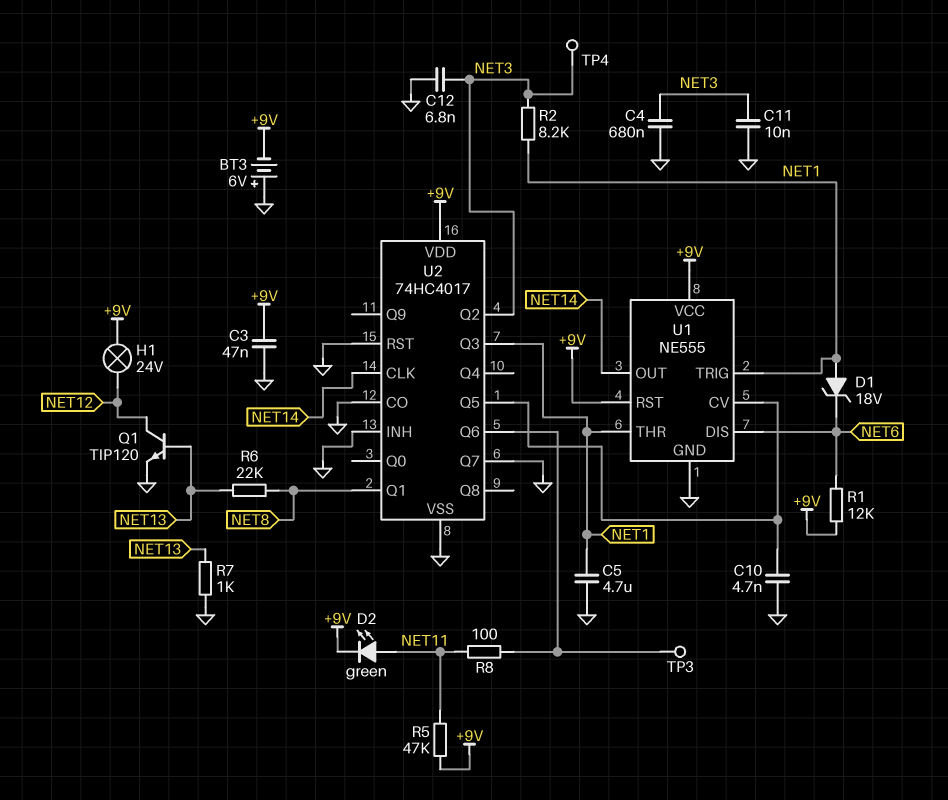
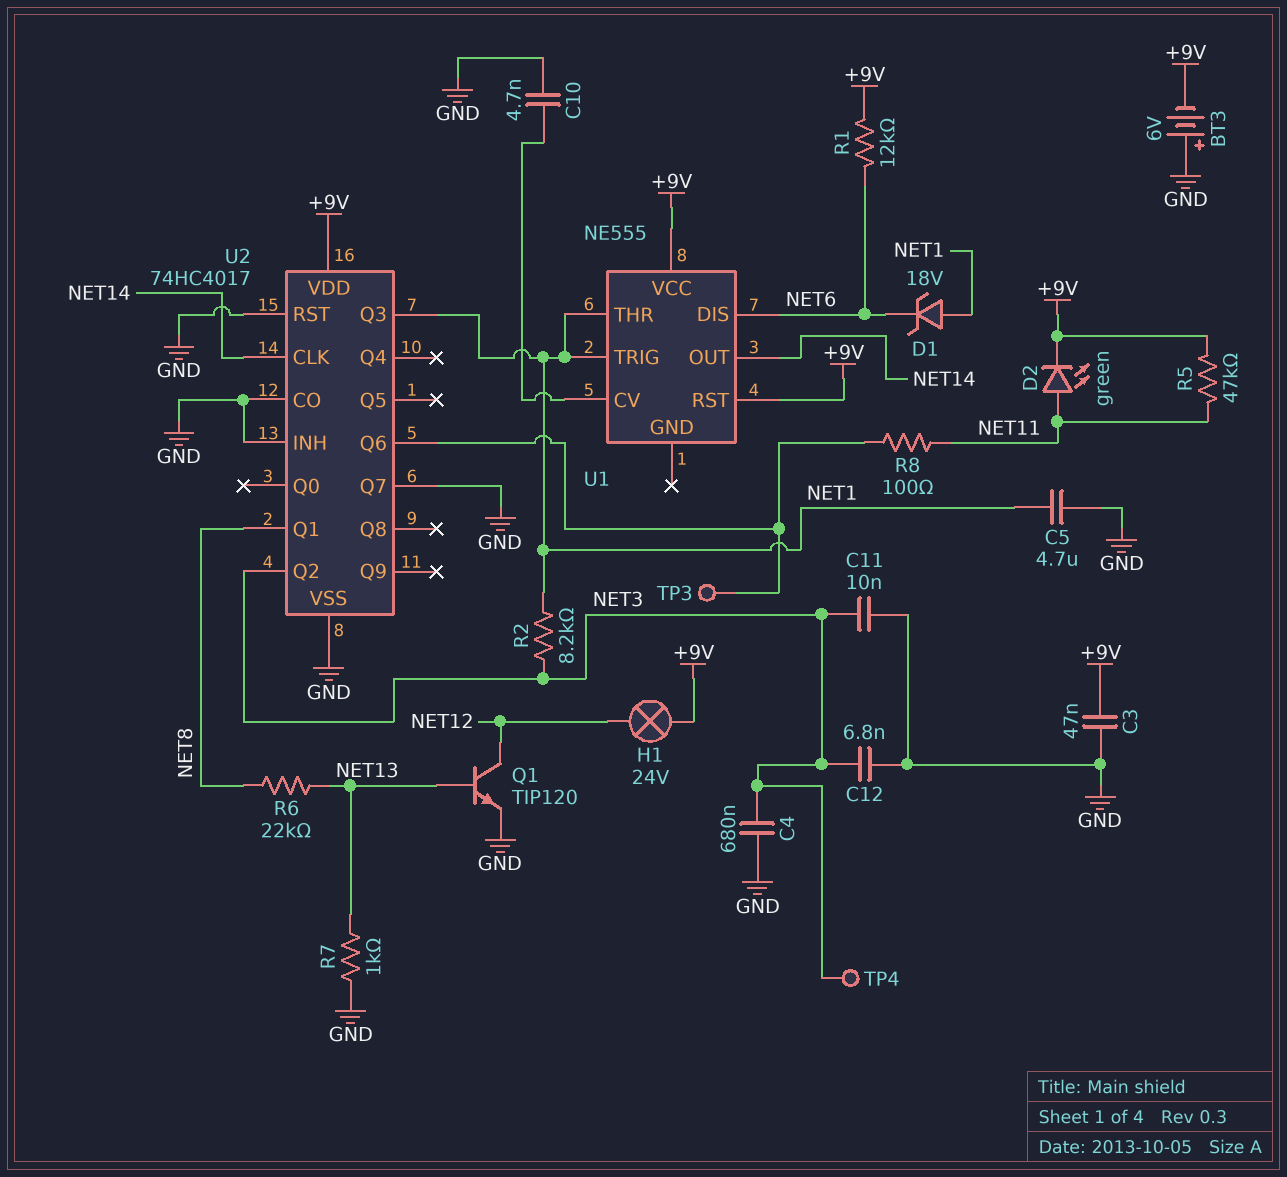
U1 pin GND: GND -> none
U2 pin Q5: U1/CV -> none

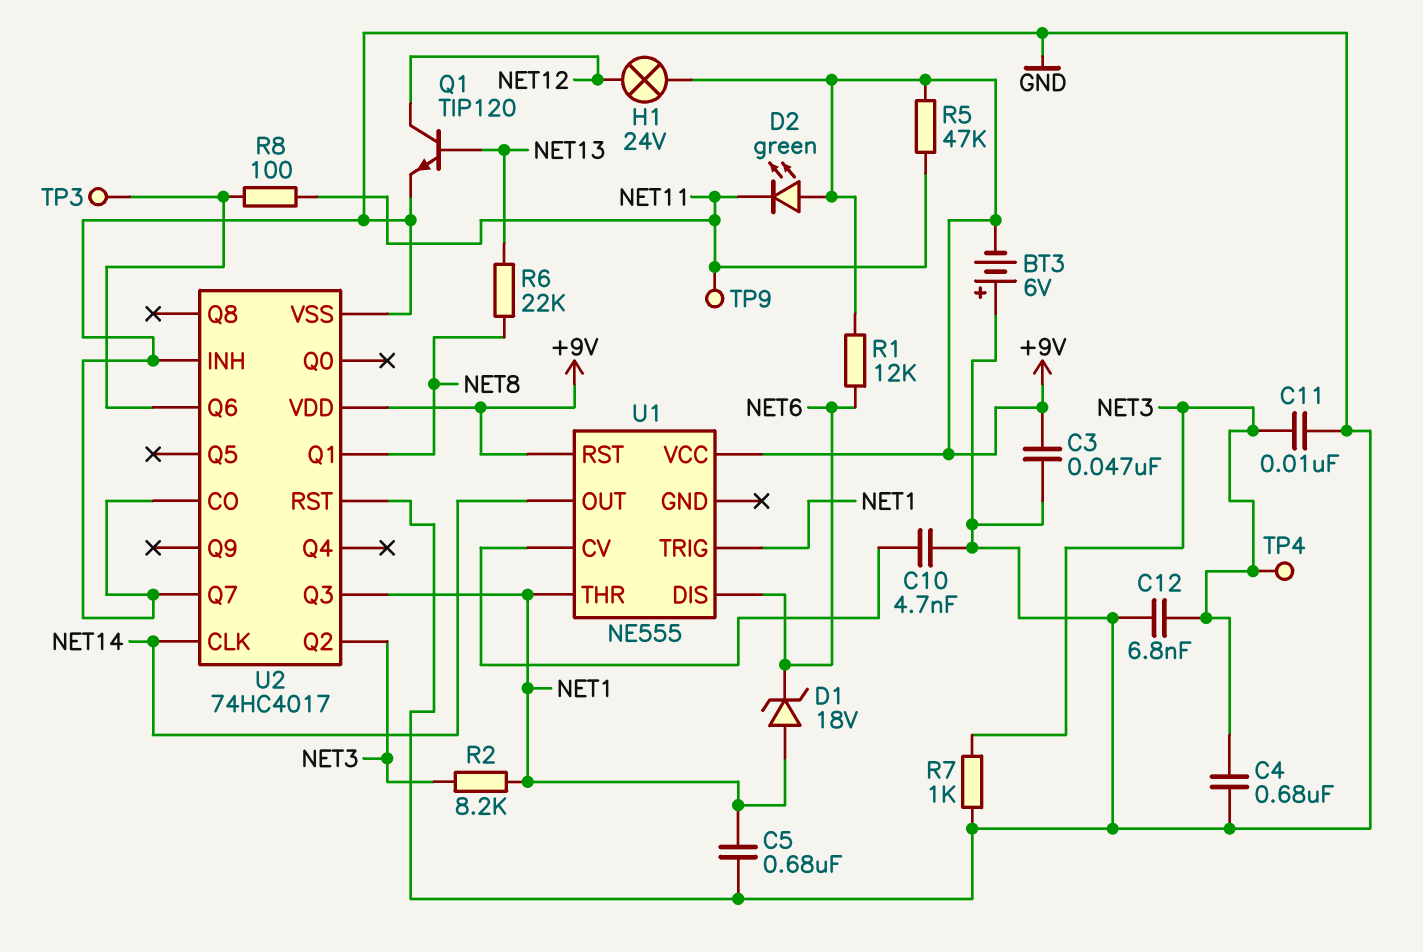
C5: 4.7uF (GND, NET1) -> 680nF (GND, NET1)
D2: LED green (A NET11, K +9V) -> LED green (A +9V, K NET11)
R7: 1k (GND, NET13) -> 1k (GND, NET3)
TP9: none -> test point (NET11)

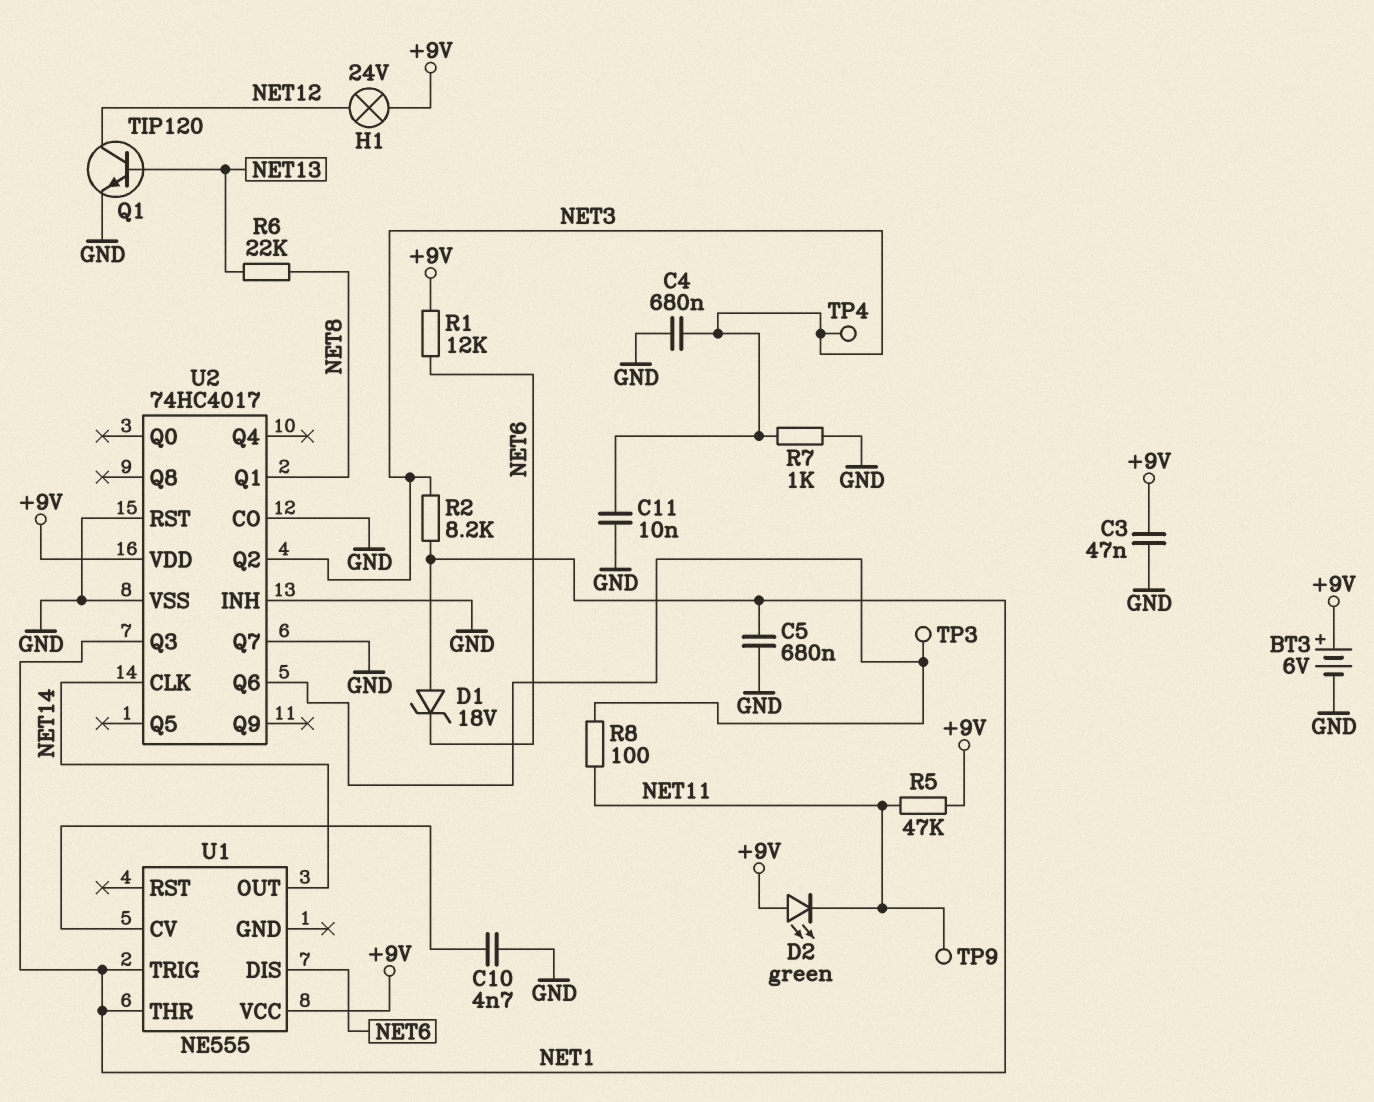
BT3: 6V (plus GND, minus +9V) -> 6V (plus +9V, minus GND)
C12: 6.8nF (GND, NET3) -> none
U1 pin RST: +9V -> none

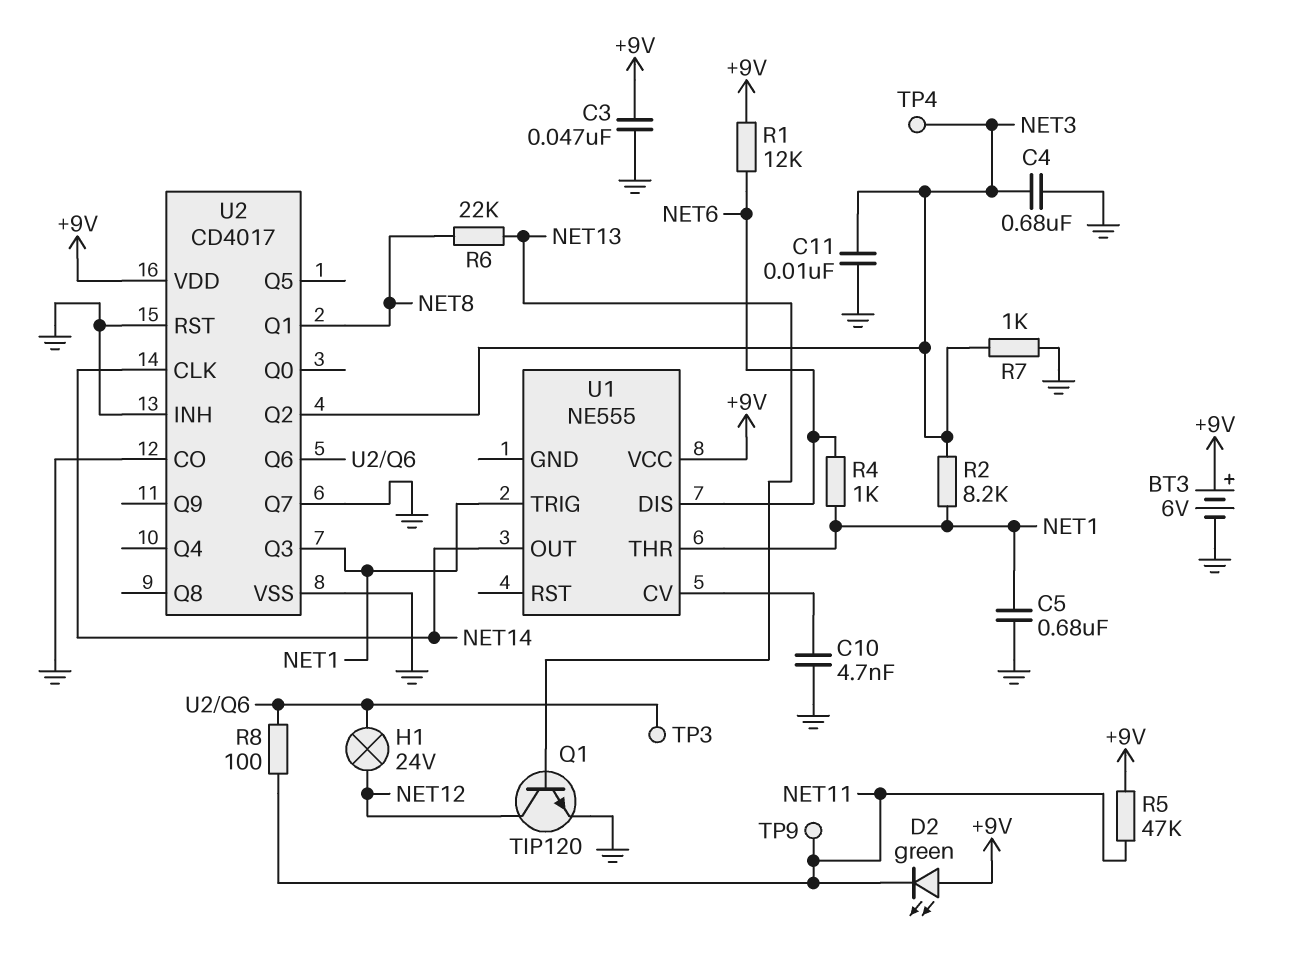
D1: zener 18V (A NET1, K NET6) -> none
H1: lamp 24V (+9V, NET12) -> lamp 24V (NET12, U2/Q6)
R4: none -> 1k (NET1, NET6)
U2: 74HC4017 -> CD4017

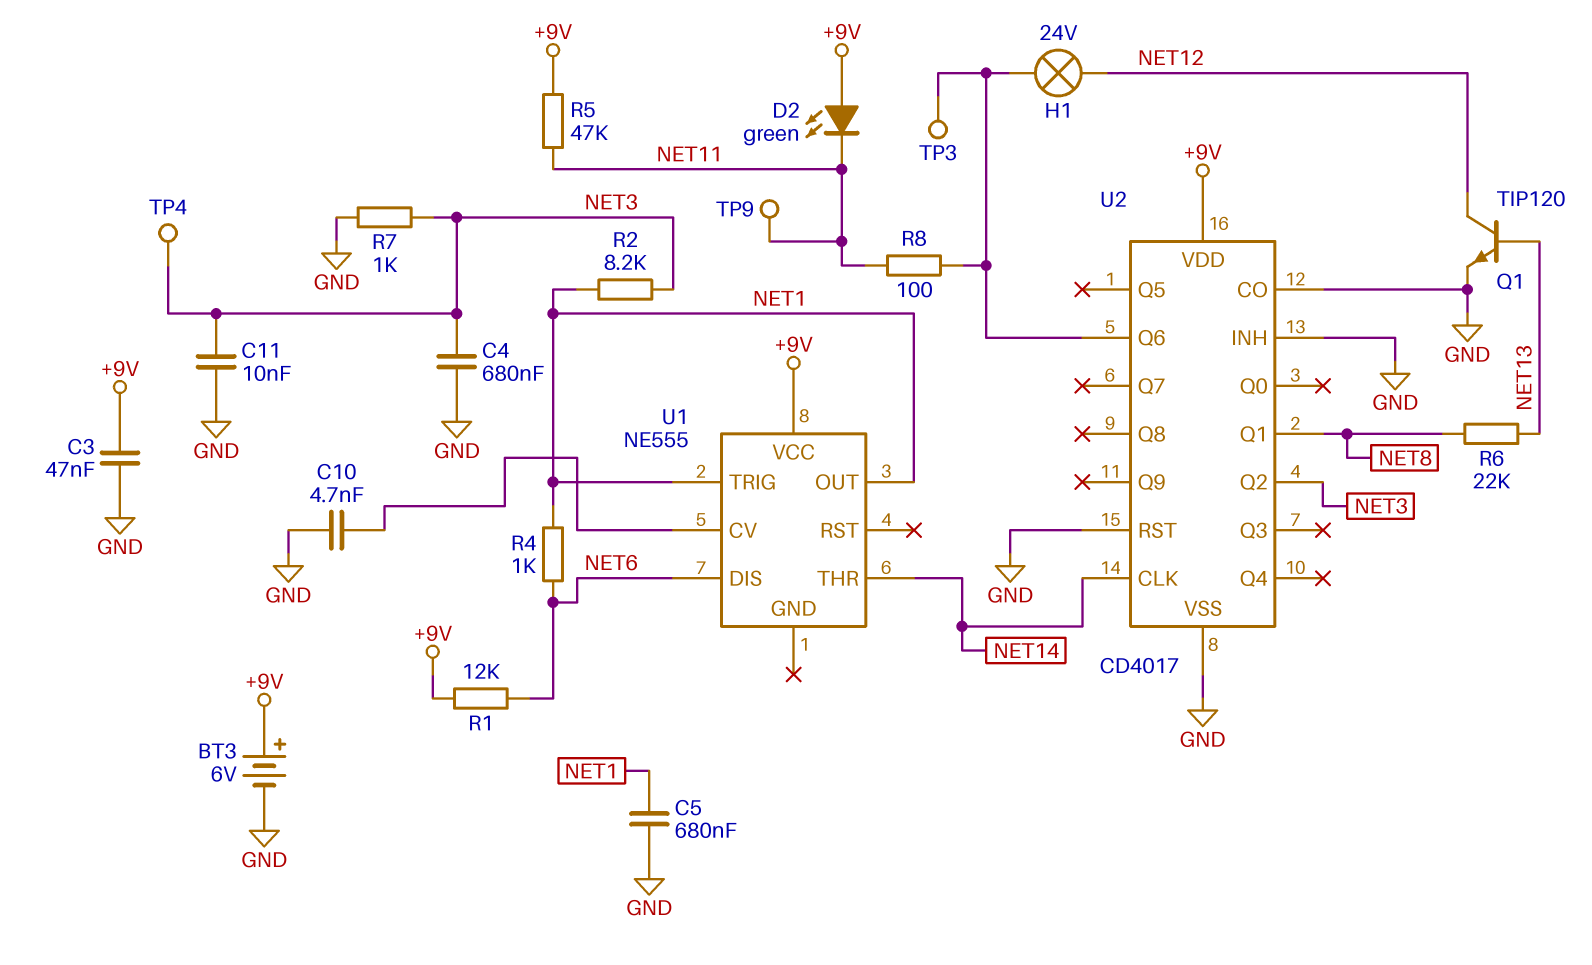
U1 pin OUT: NET14 -> NET1
U1 pin THR: NET1 -> NET14
U2 pin Q3: NET1 -> none
U2 pin Q7: GND -> none

